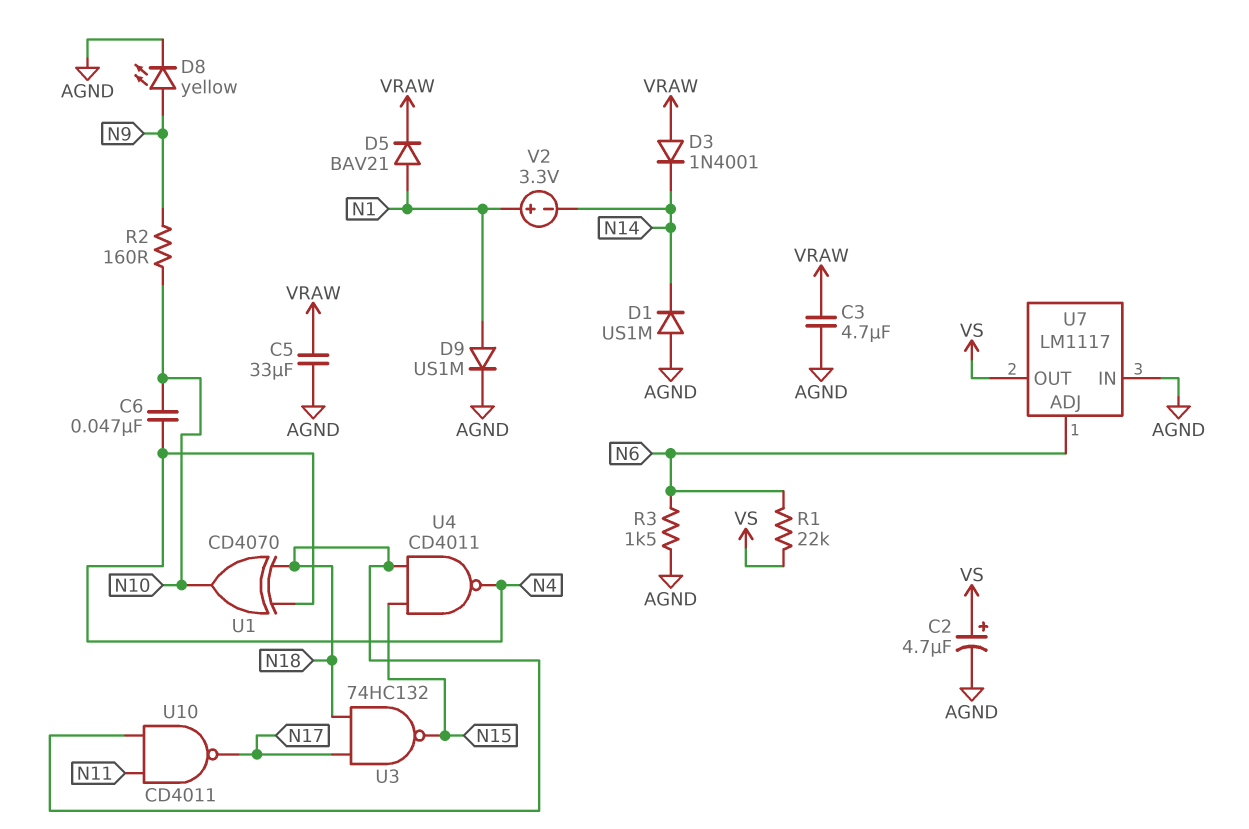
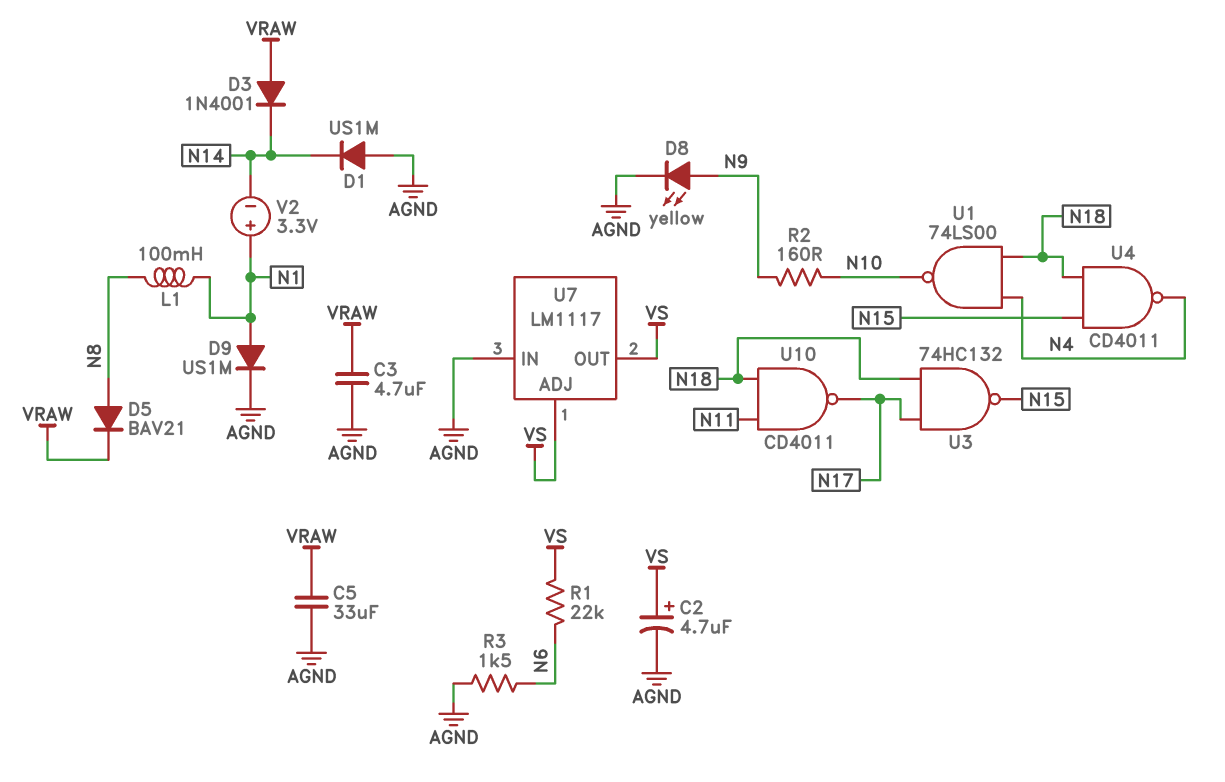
C6: 47nF (N4, N10) -> none
D5: diode BAV21 (A N1, K VRAW) -> diode BAV21 (A N8, K VRAW)
L1: none -> 100mH (N1, N8)
U1: XOR CD4070 (in N4, in N18, out N10) -> NAND 74LS00 (in N4, in N18, out N10)
U7 pin ADJ: N6 -> VS

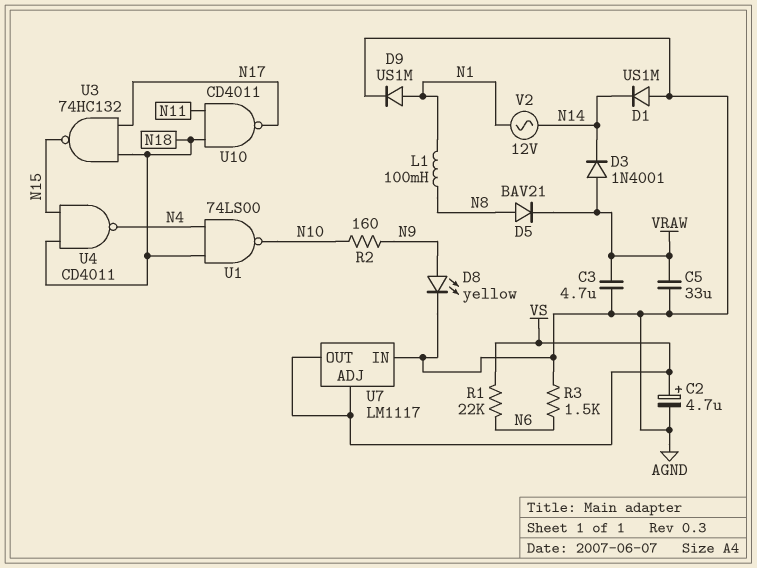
V2: 3.3V (plus N1, minus N14) -> AC 12V (N1, N14)

